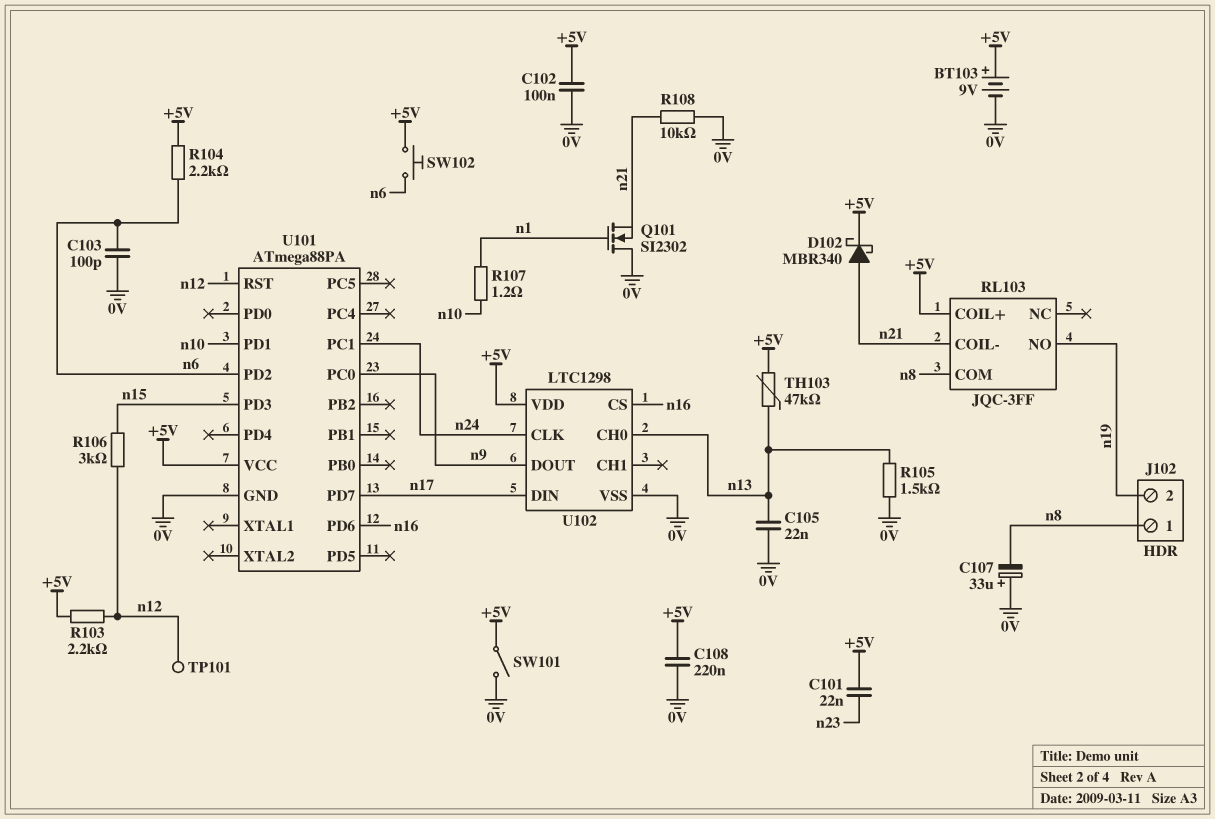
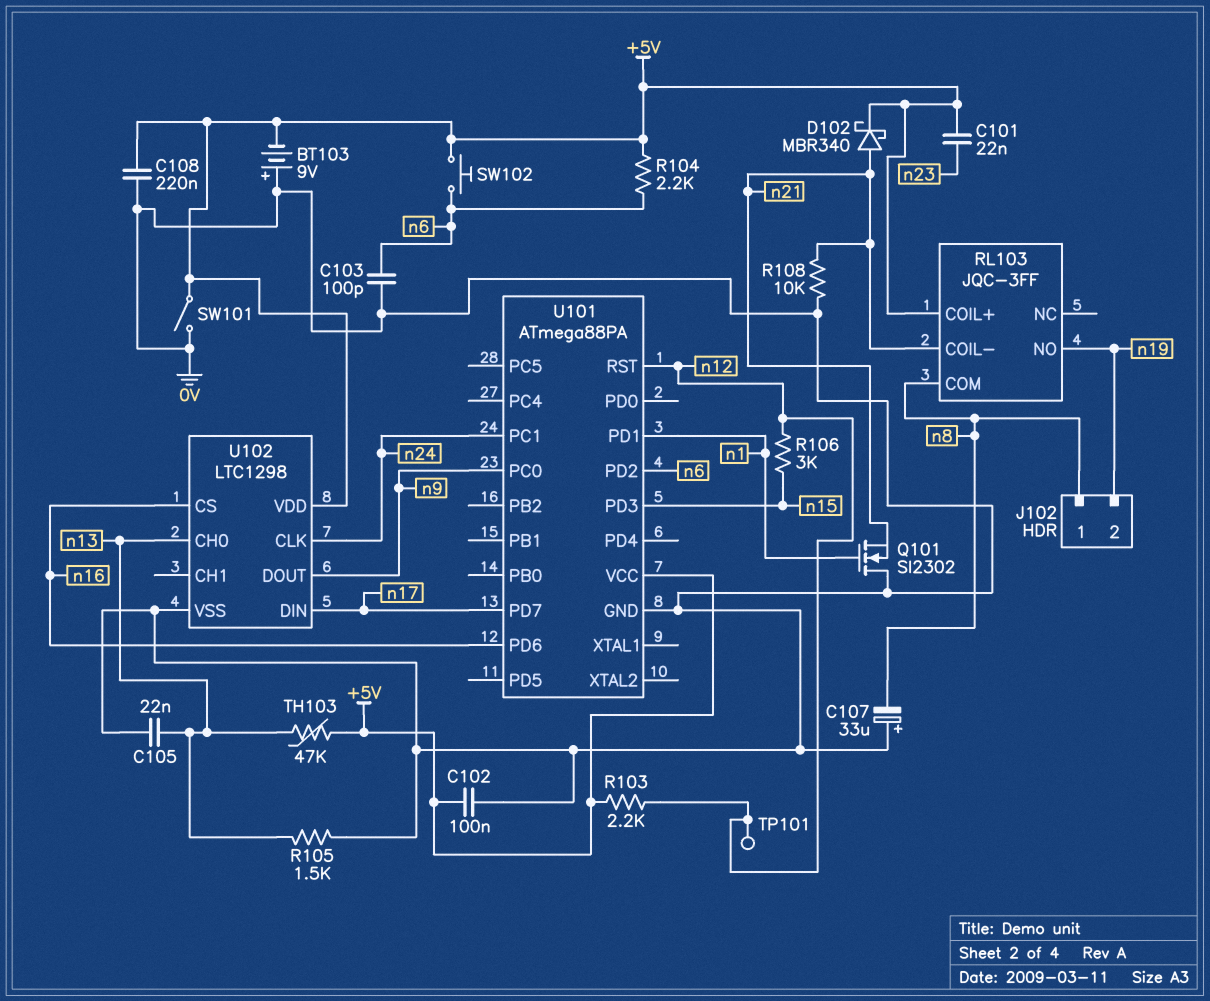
BT103: 9V (plus +5V, minus 0V) -> 9V (plus 0V, minus +5V)
R107: 1.2 (n1, n10) -> none
U101 pin PD1: n10 -> n1

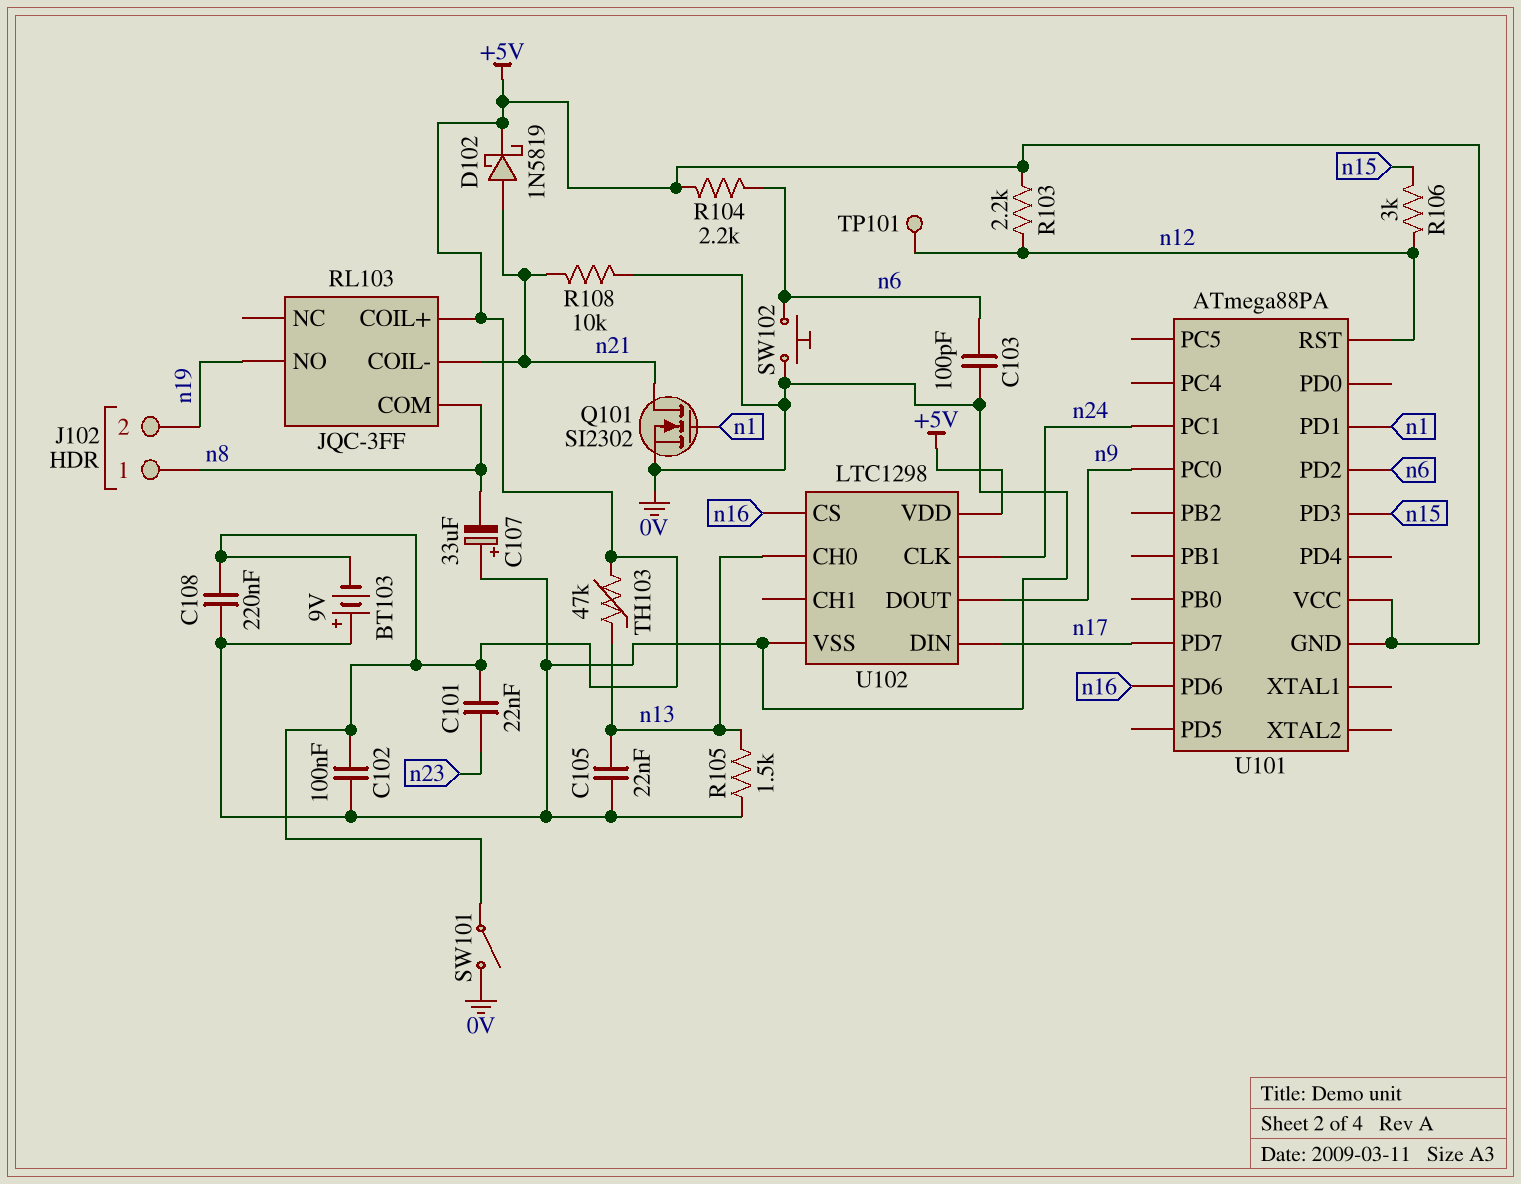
D102: schottky MBR340 (A n21, K +5V) -> schottky 1N5819 (A n21, K +5V)
Q101: NMOS SI2302 (G n1, D 0V, S n21) -> NMOS SI2302 (G n1, D n21, S 0V)
SW102: button (+5V, n6) -> button (0V, n6)
U101 pin GND: 0V -> +5V

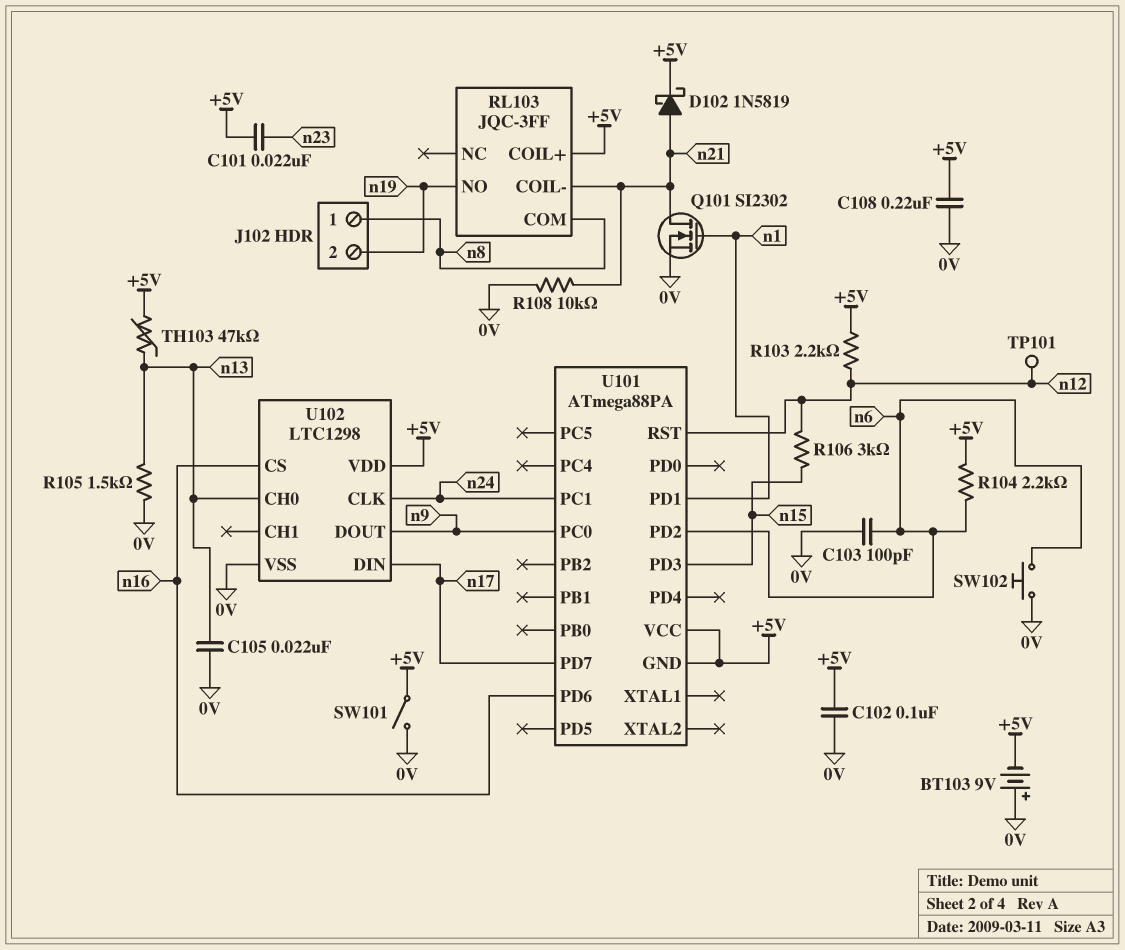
C107: 33uF (plus 0V, minus n8) -> none

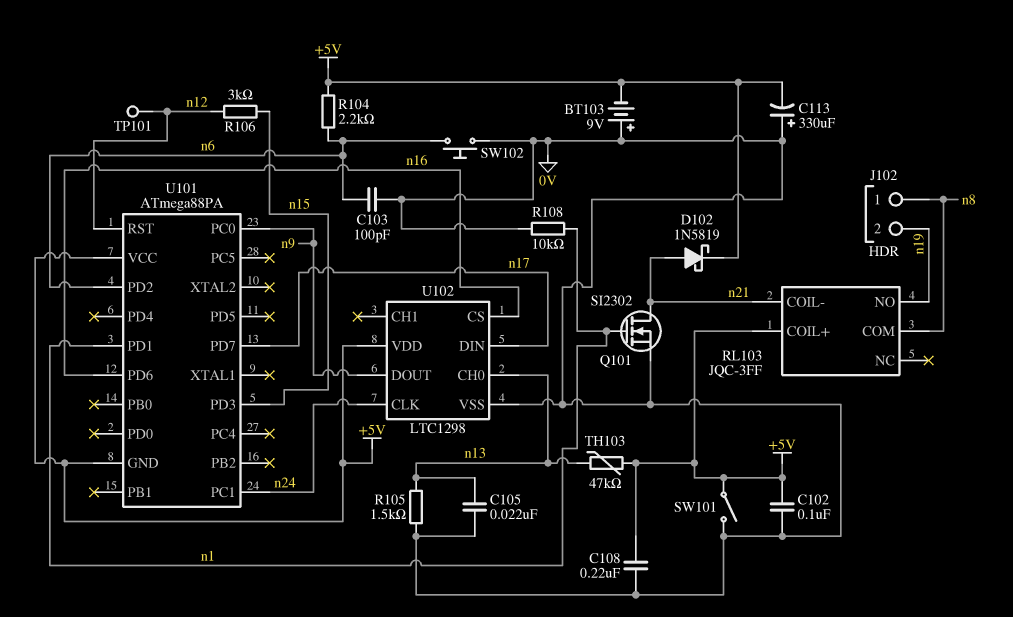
C101: 22nF (+5V, n23) -> none
C113: none -> 330uF (plus 0V, minus +5V)
R103: 2.2k (+5V, n12) -> none
R108: 10k (0V, n21) -> 10k (0V, n1)

